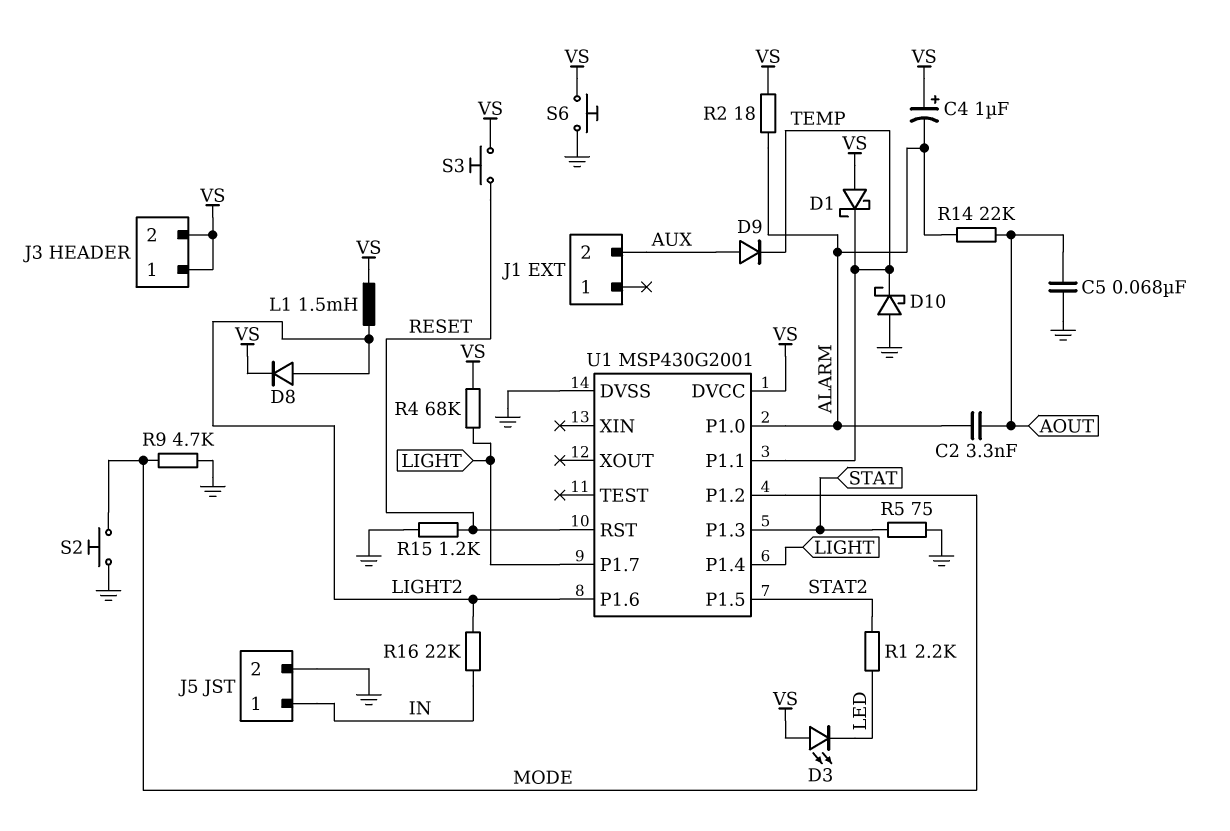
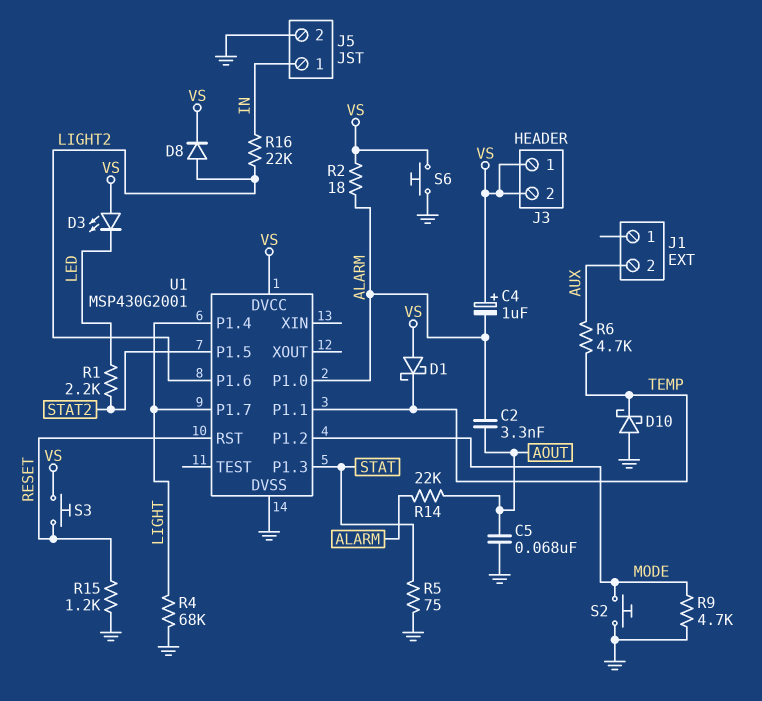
D9: diode (A AUX, K TEMP) -> none
L1: 1.5mH (LIGHT2, VS) -> none
R4: 68k (LIGHT, VS) -> 68k (GND, LIGHT)
R6: none -> 4.7k (AUX, TEMP)

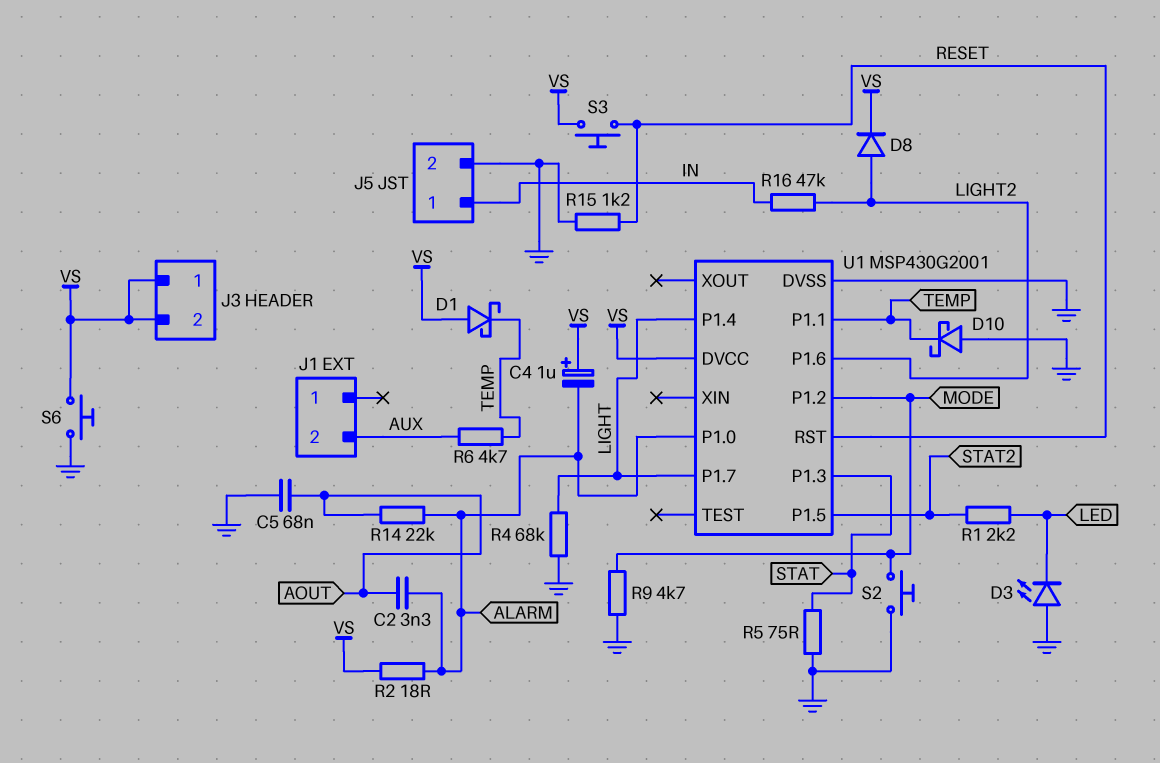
D3: LED (A VS, K LED) -> LED (A GND, K LED)
R16: 22k (IN, LIGHT2) -> 47k (IN, LIGHT2)

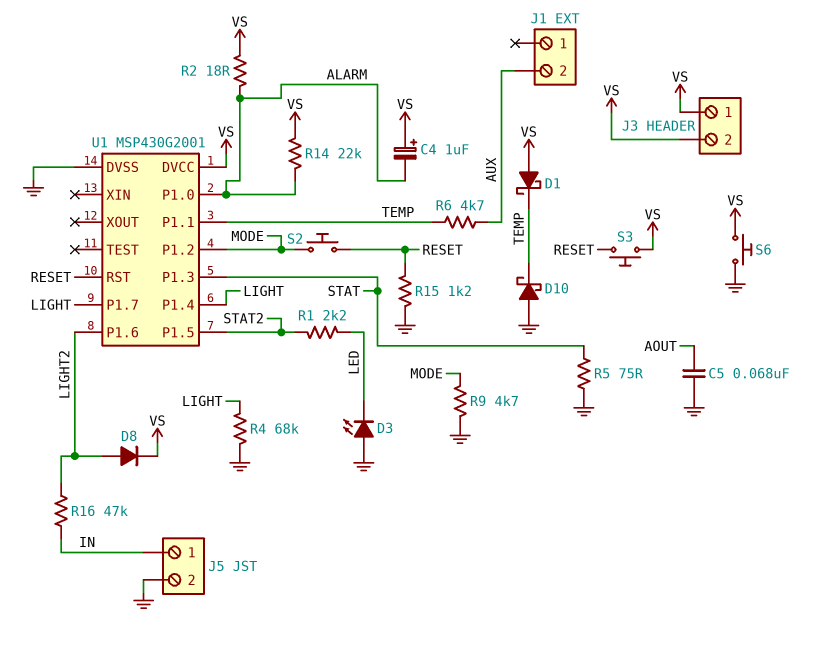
C2: 3.3nF (ALARM, AOUT) -> none
R14: 22k (ALARM, AOUT) -> 22k (ALARM, VS)
S2: button (GND, MODE) -> button (MODE, RESET)

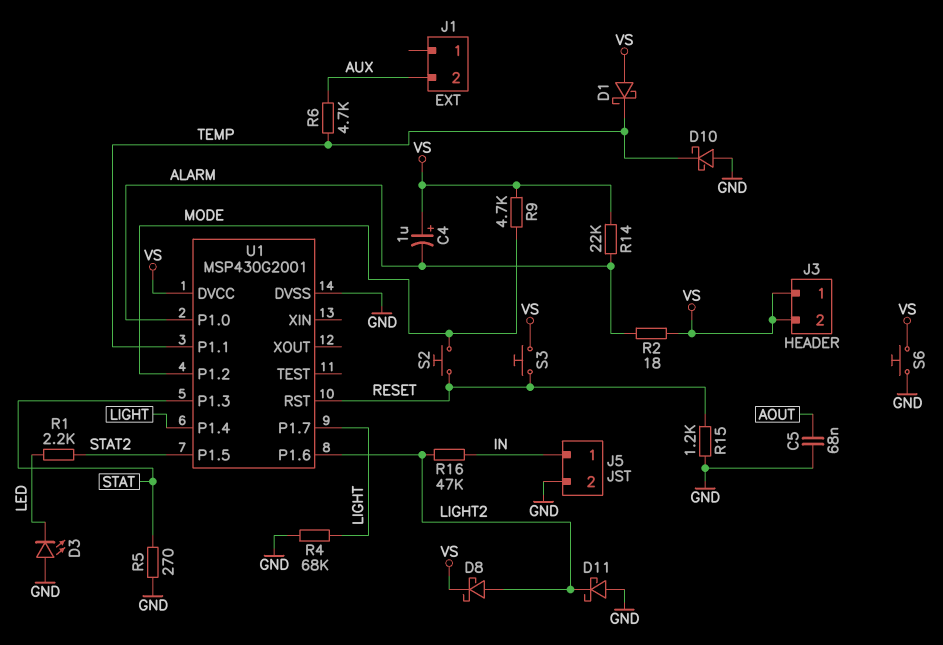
D8: diode (A LIGHT2, K VS) -> schottky (A LIGHT2, K VS)
D11: none -> schottky (A GND, K LIGHT2)
R5: 75 (GND, STAT) -> 270 (GND, STAT)
R9: 4.7k (GND, MODE) -> 4.7k (MODE, VS)

